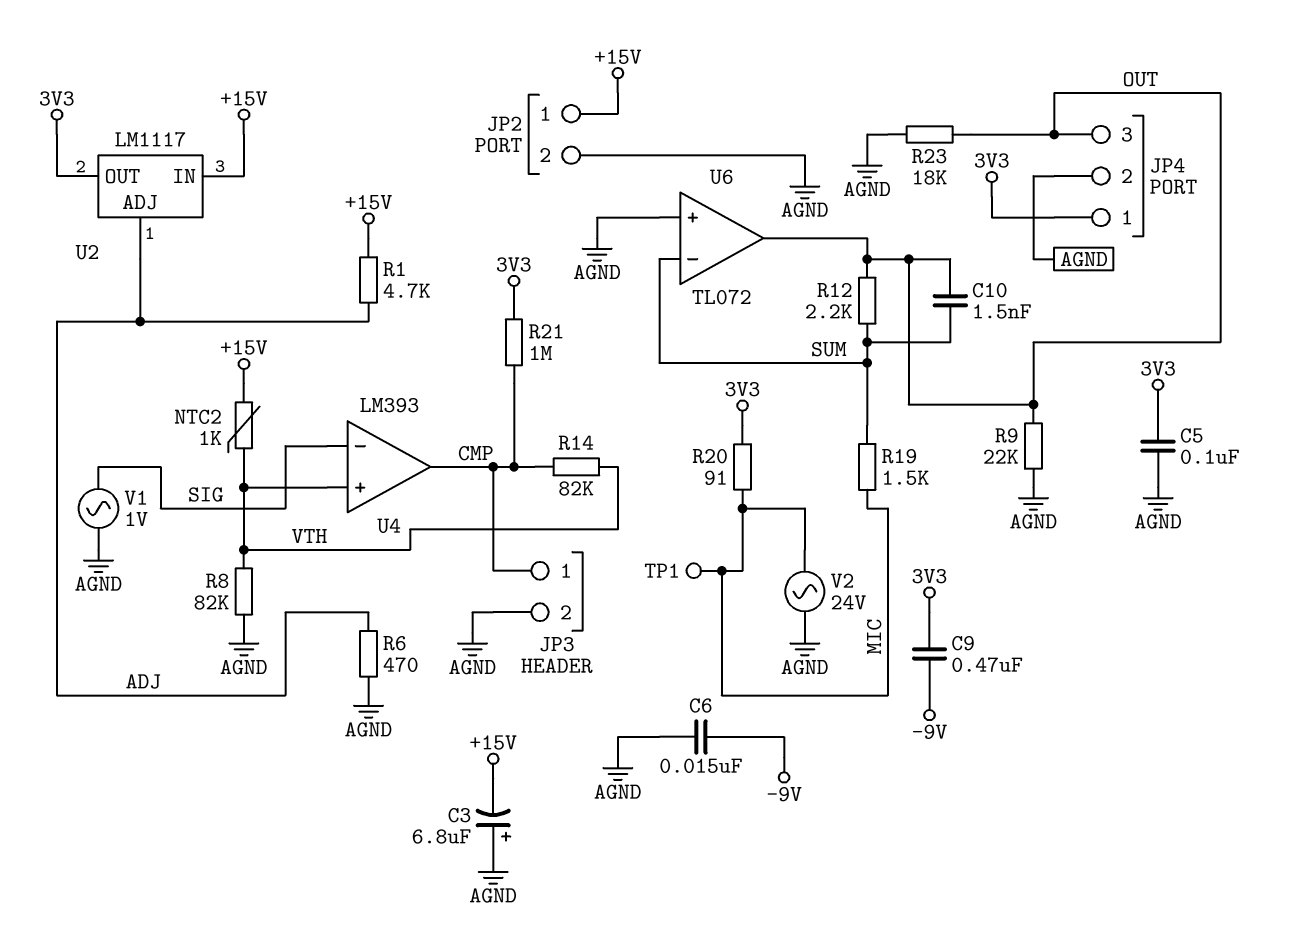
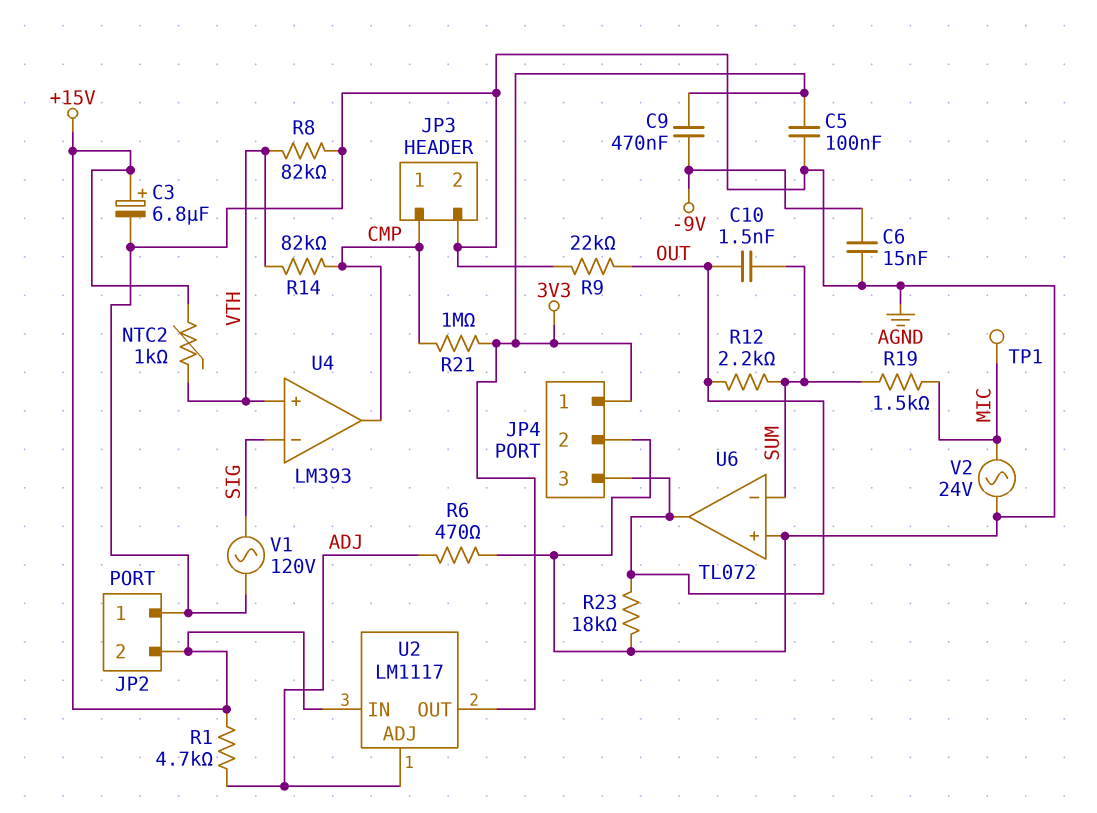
C3: 6.8uF (plus AGND, minus +15V) -> 6.8uF (plus +15V, minus AGND)
JP2 pin 1: +15V -> AGND
JP2 pin 2: AGND -> +15V
R20: 91 (3V3, MIC) -> none
V1: AC 1V (AGND, SIG) -> AC 120V (AGND, SIG)

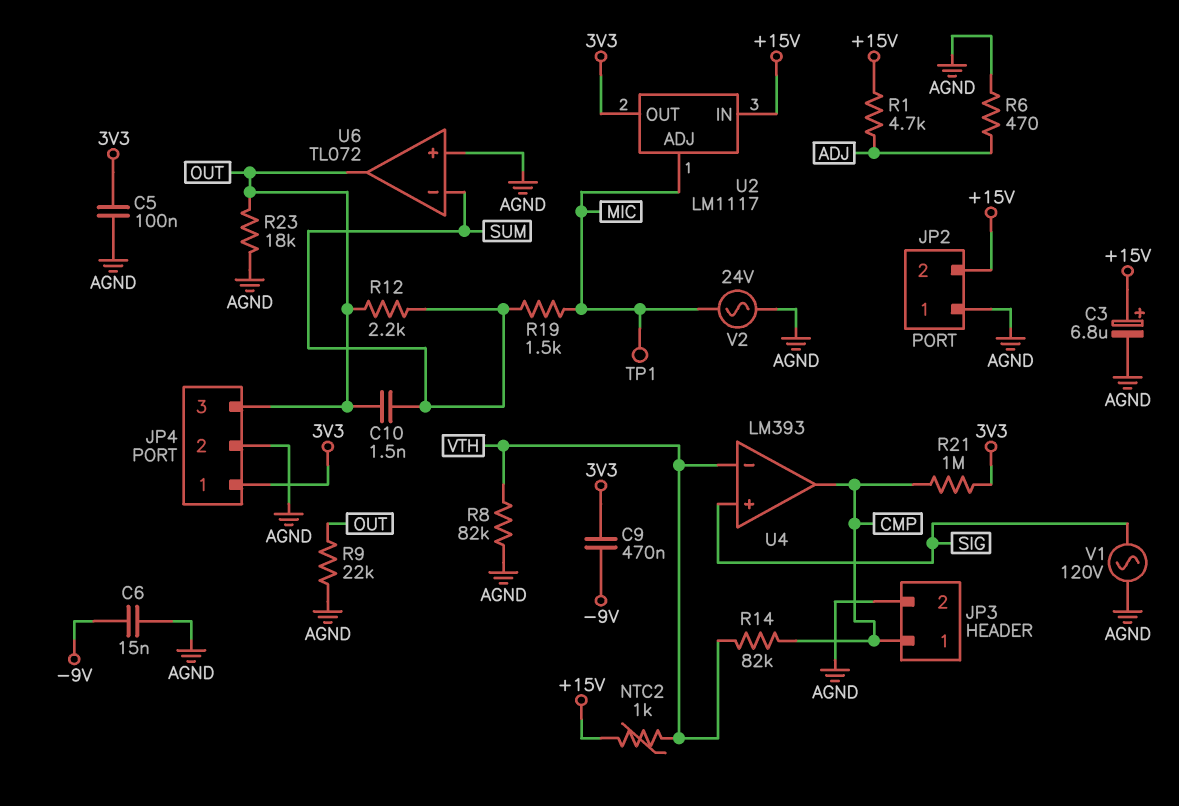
U2 pin ADJ: ADJ -> MIC
U4 pin in+: VTH -> SIG
U4 pin in-: SIG -> VTH

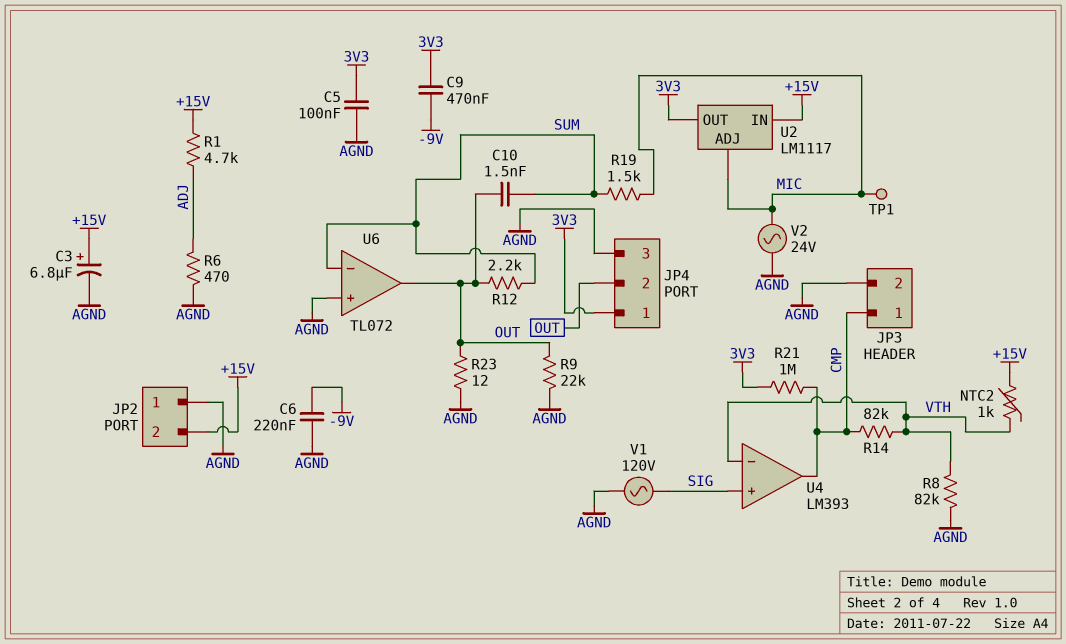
C6: 15nF (-9V, AGND) -> 220nF (-9V, AGND)
JP4 pin 2: AGND -> OUT
JP4 pin 3: OUT -> AGND
R23: 18k (AGND, OUT) -> 12 (AGND, OUT)

